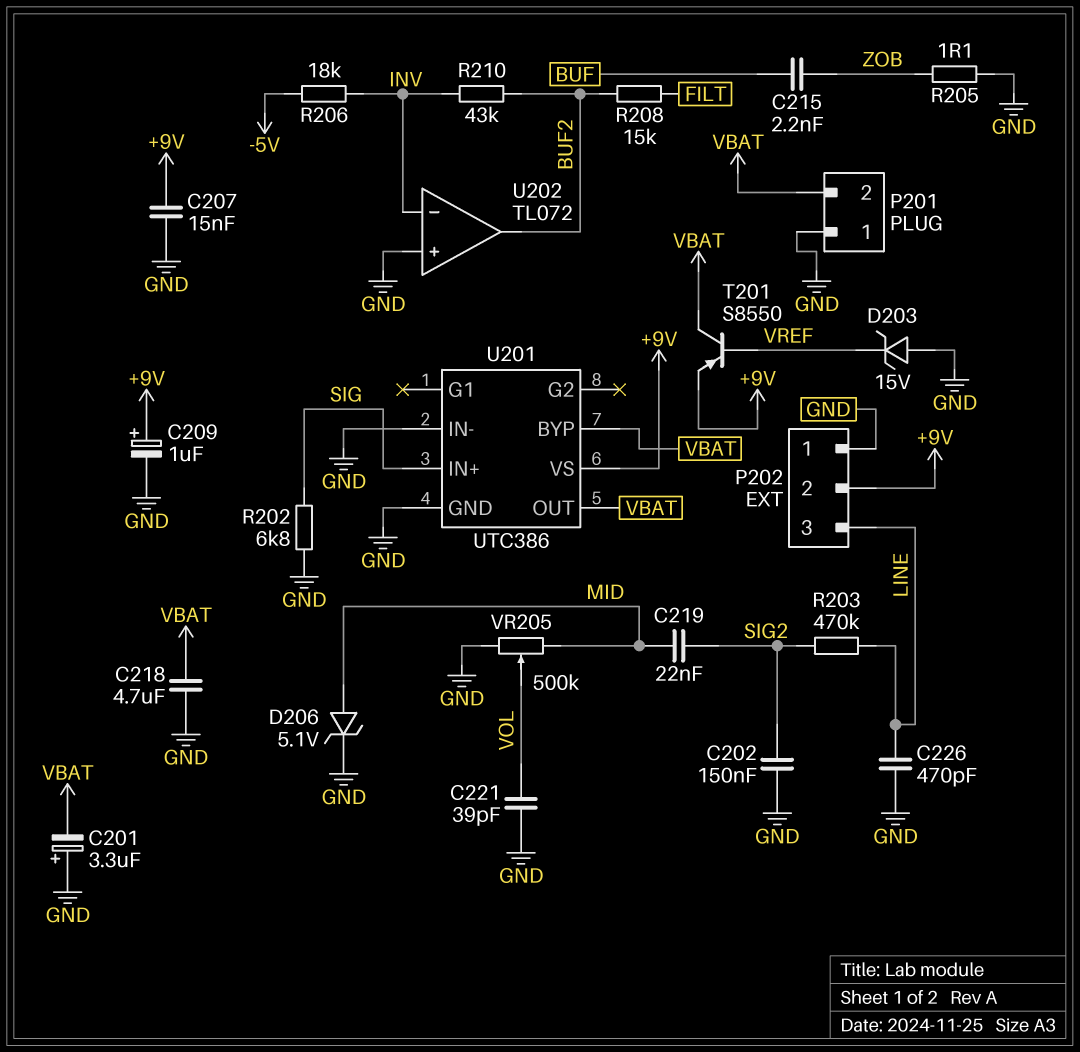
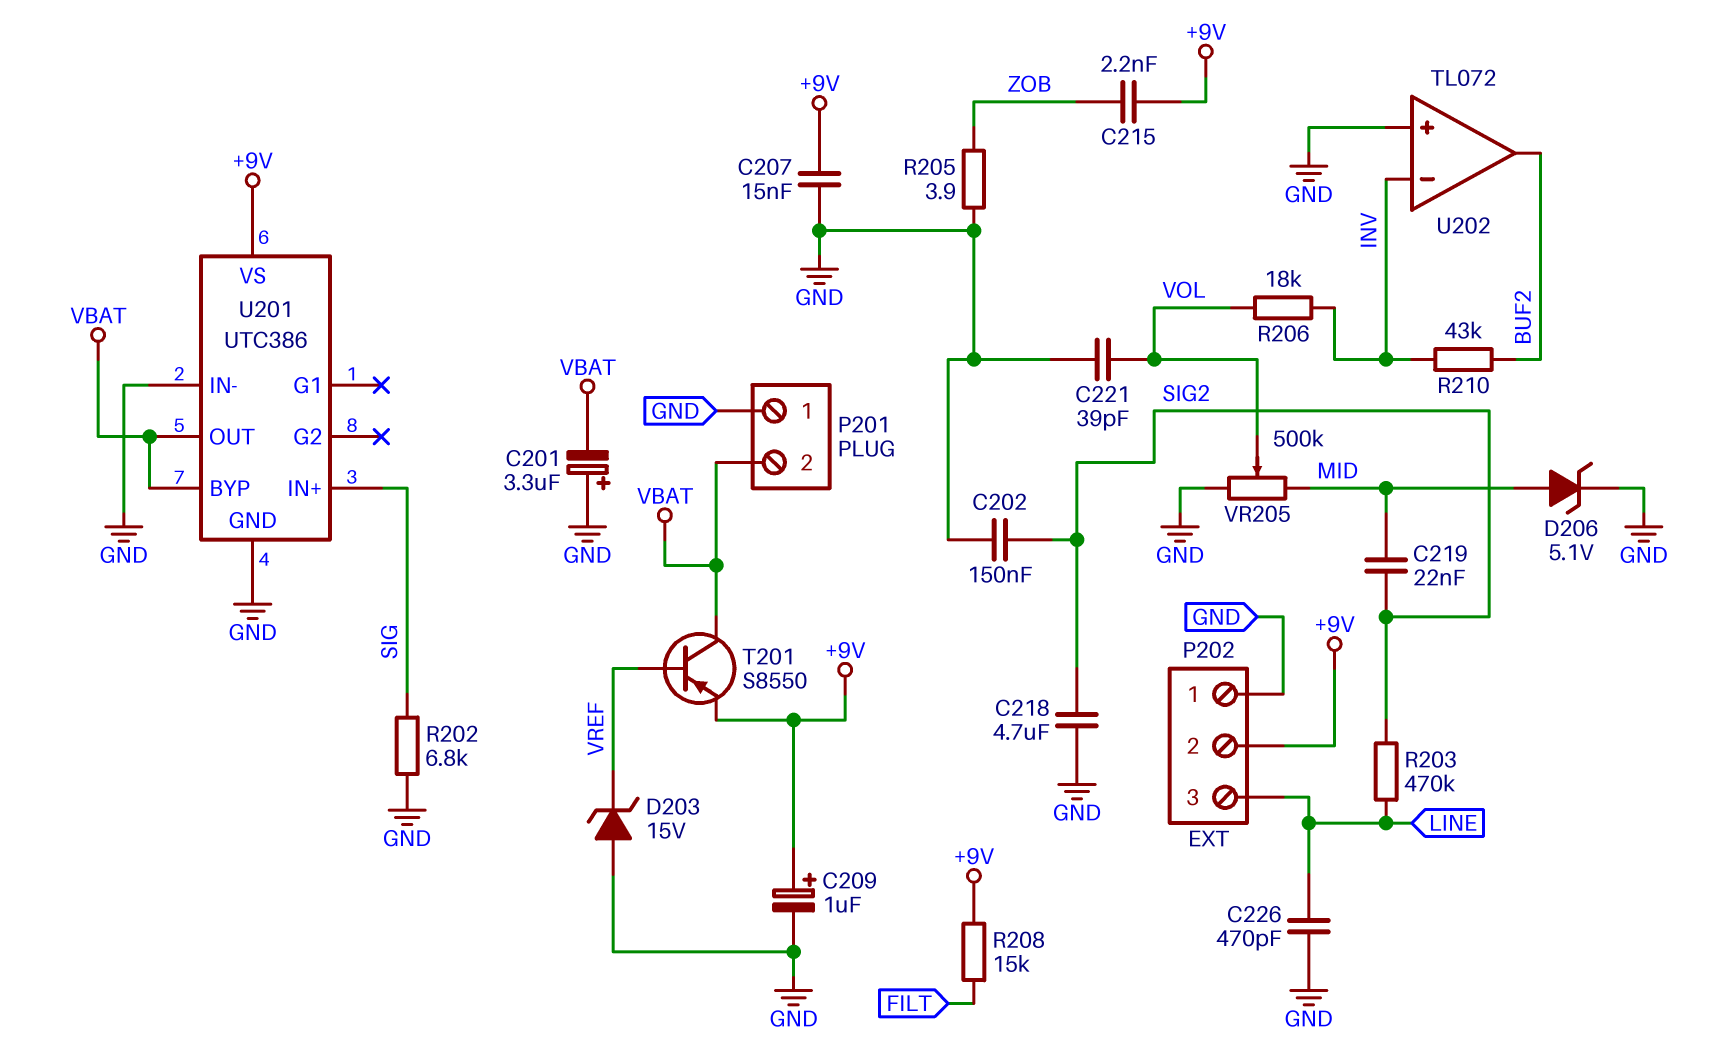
C215: 2.2nF (BUF, ZOB) -> 2.2nF (+9V, ZOB)
C218: 4.7uF (GND, VBAT) -> 4.7uF (GND, SIG2)
R205: 1.1 (GND, ZOB) -> 3.9 (GND, ZOB)
R206: 18k (-5V, INV) -> 18k (INV, VOL)
R208: 15k (BUF2, FILT) -> 15k (+9V, FILT)

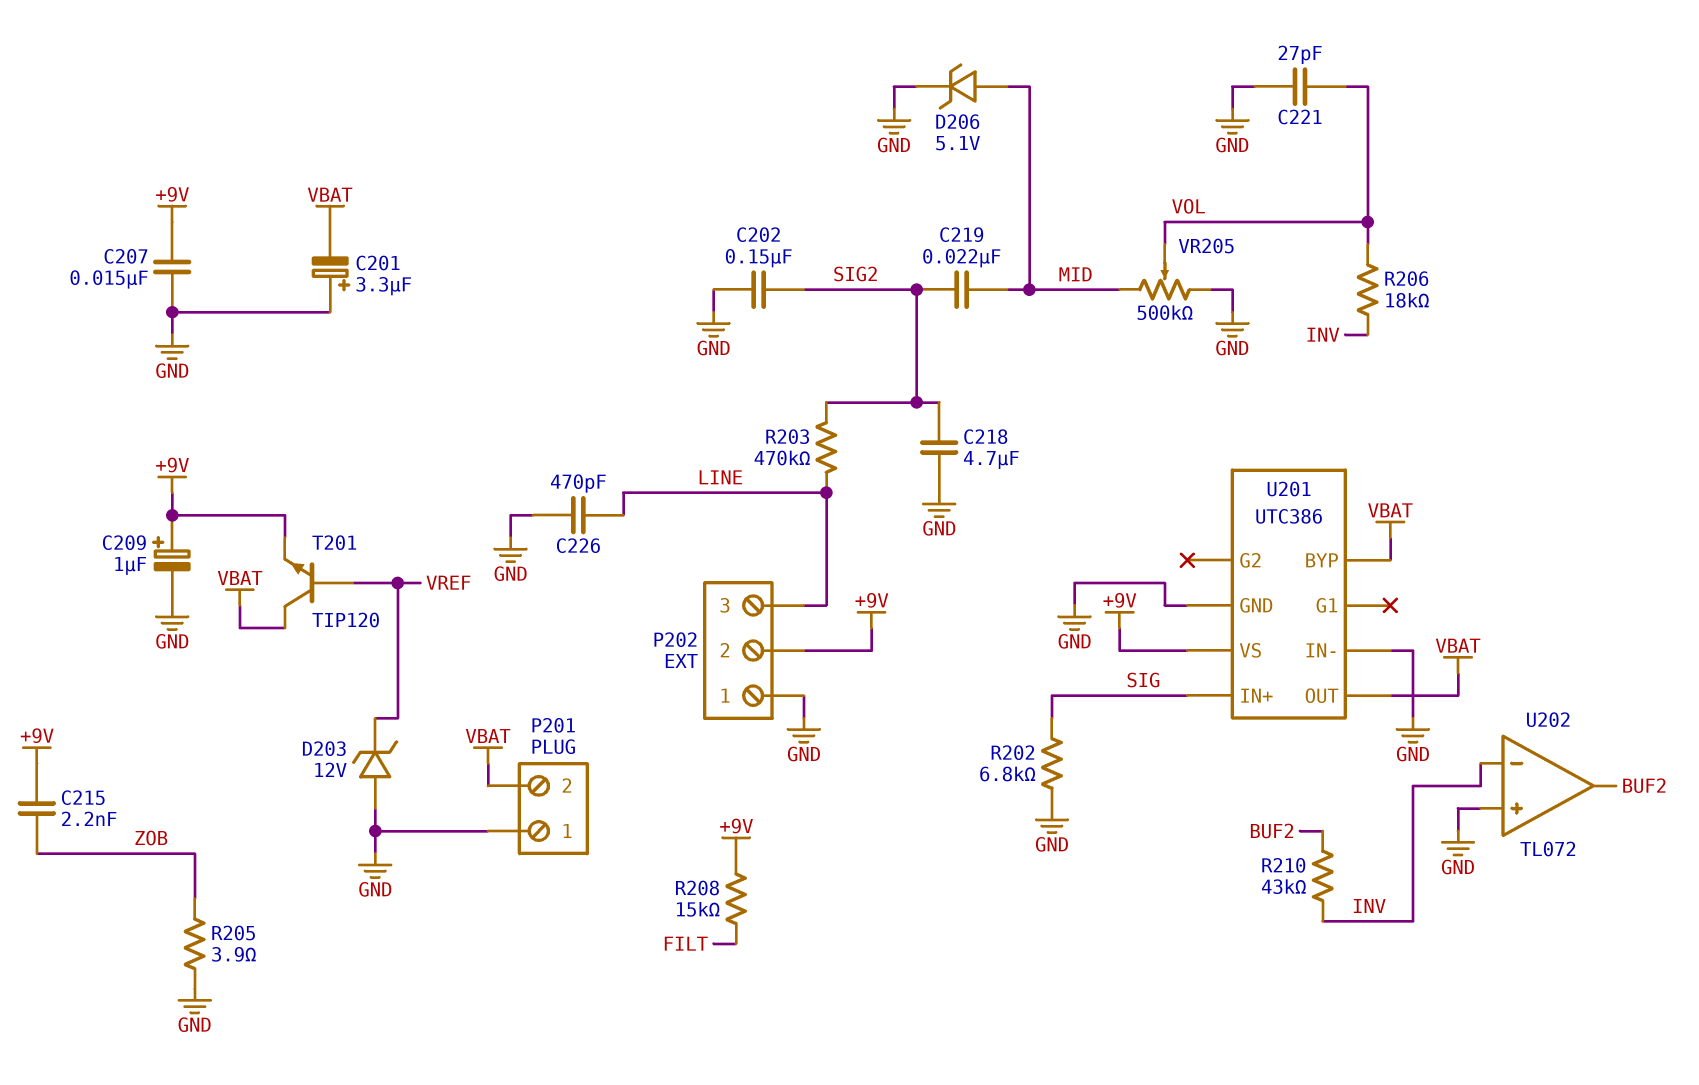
C221: 39pF (GND, VOL) -> 27pF (GND, VOL)
D203: zener 15V (A GND, K VREF) -> zener 12V (A GND, K VREF)
T201: PNP S8550 (B VREF, C VBAT, E +9V) -> NPN TIP120 (B VREF, C VBAT, E +9V)

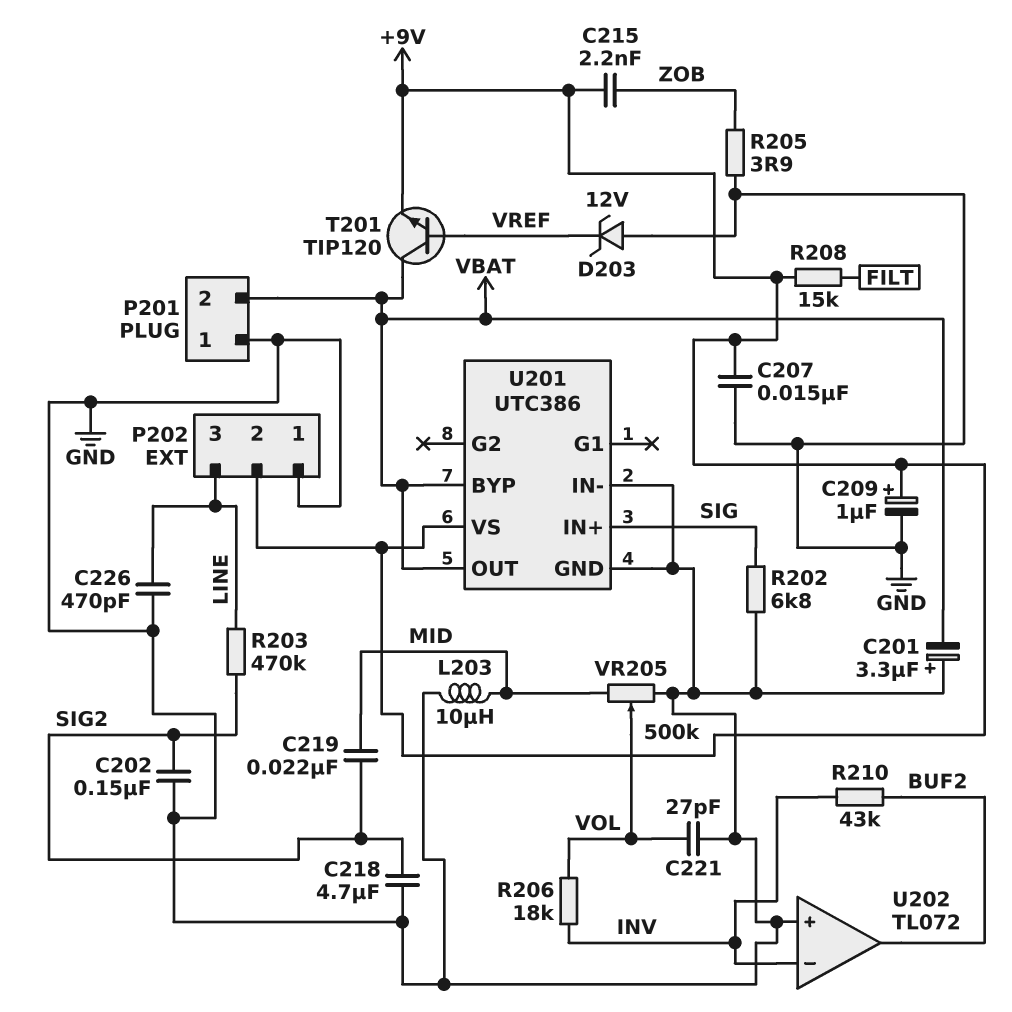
D206: zener 5.1V (A MID, K GND) -> none
L203: none -> 10uH (GND, MID)

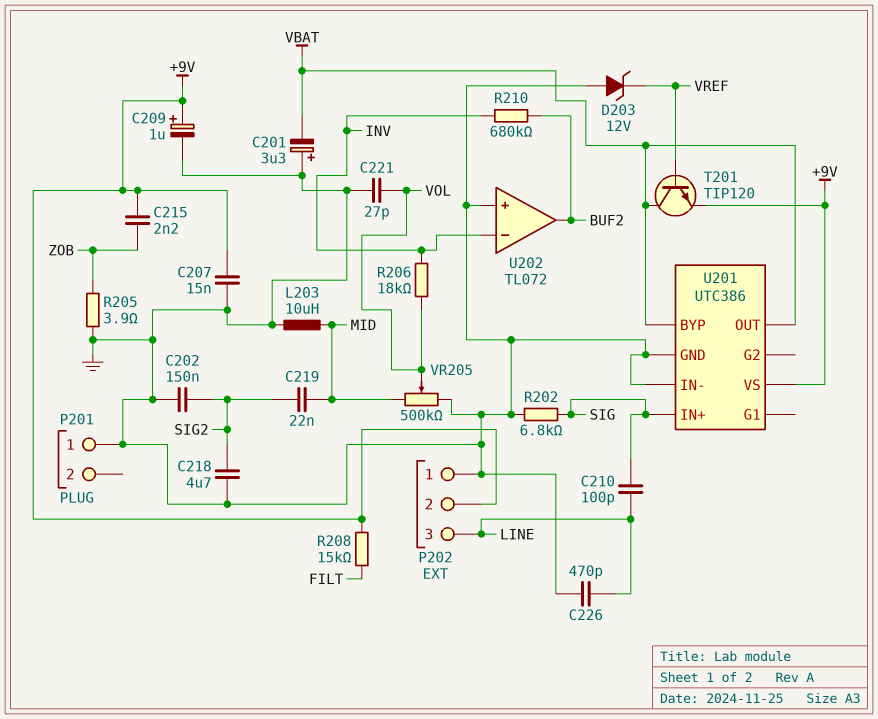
C210: none -> 100pF (LINE, SIG)
P201 pin 2: VBAT -> none
R203: 470k (LINE, SIG2) -> none
R210: 43k (BUF2, INV) -> 680k (BUF2, INV)

